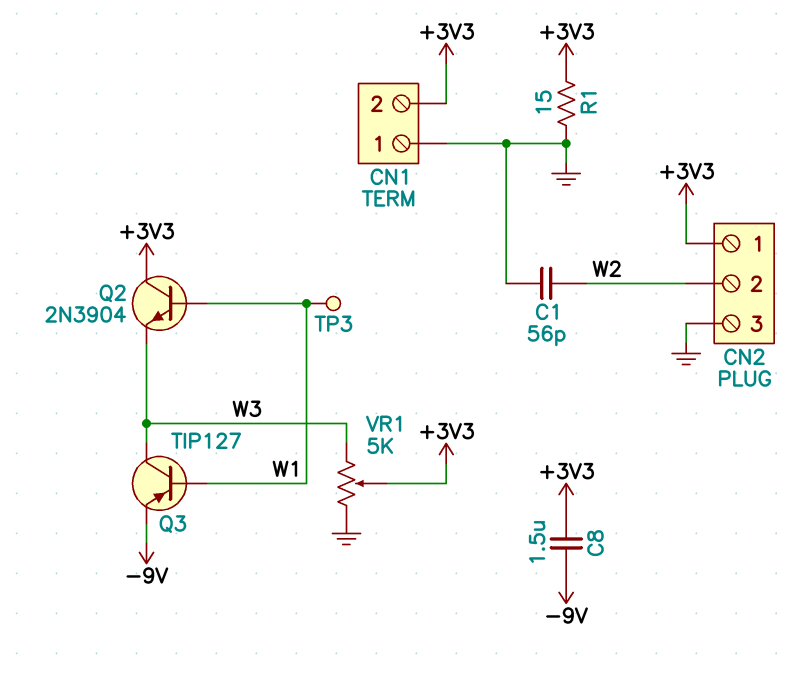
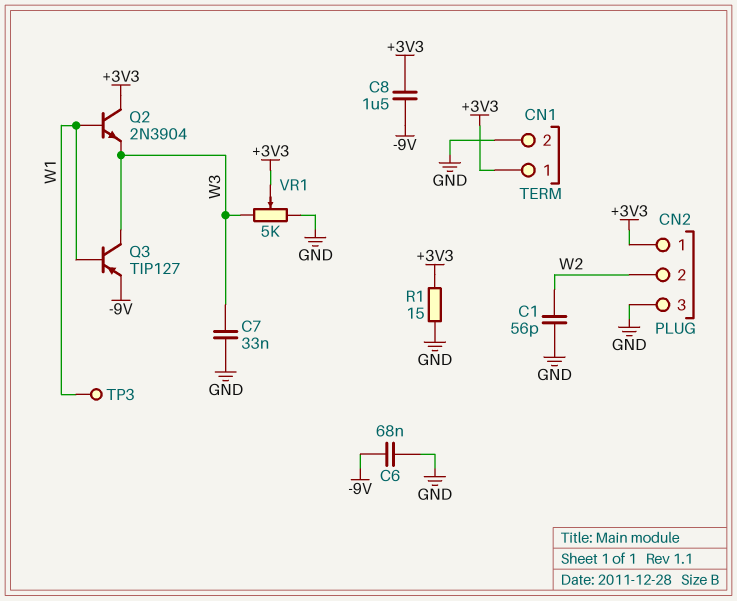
C6: none -> 68nF (-9V, GND)
C7: none -> 33nF (GND, W3)
CN1 pin 1: GND -> +3V3
CN1 pin 2: +3V3 -> GND

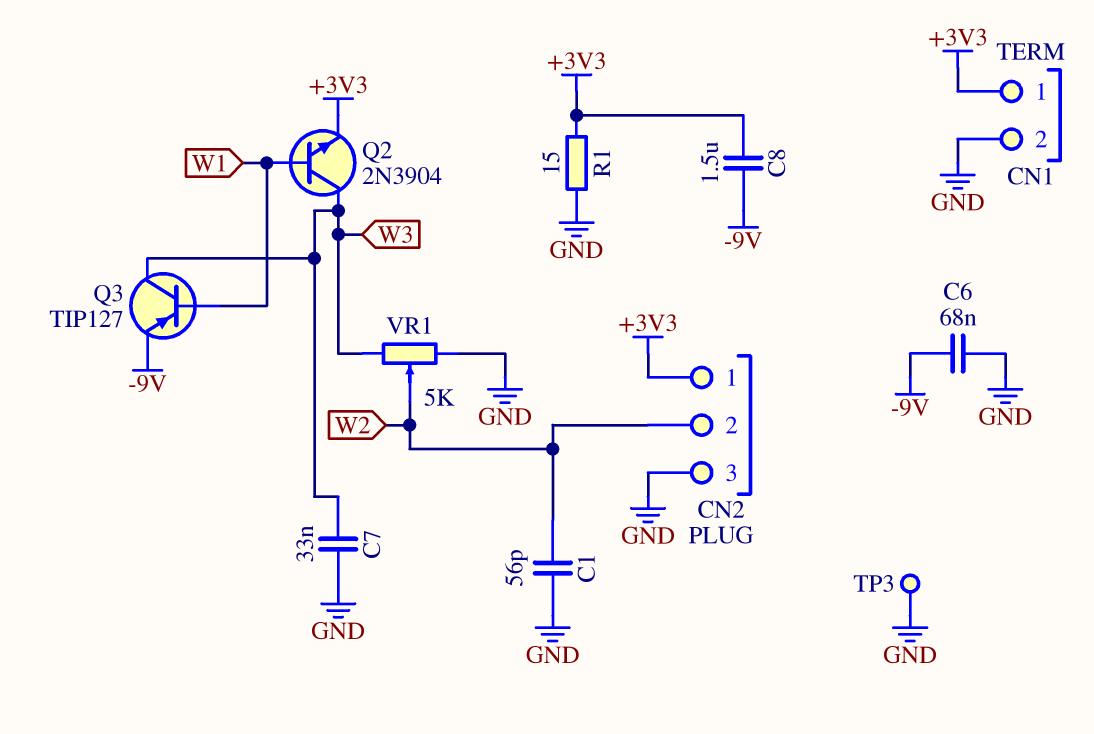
Q2: NPN 2N3904 (B W1, C +3V3, E W3) -> NPN 2N3904 (B W1, C W3, E +3V3)
TP3: test point (W1) -> test point (GND)
VR1: 5k (GND, W3, wiper +3V3) -> 5k (GND, W3, wiper W2)

